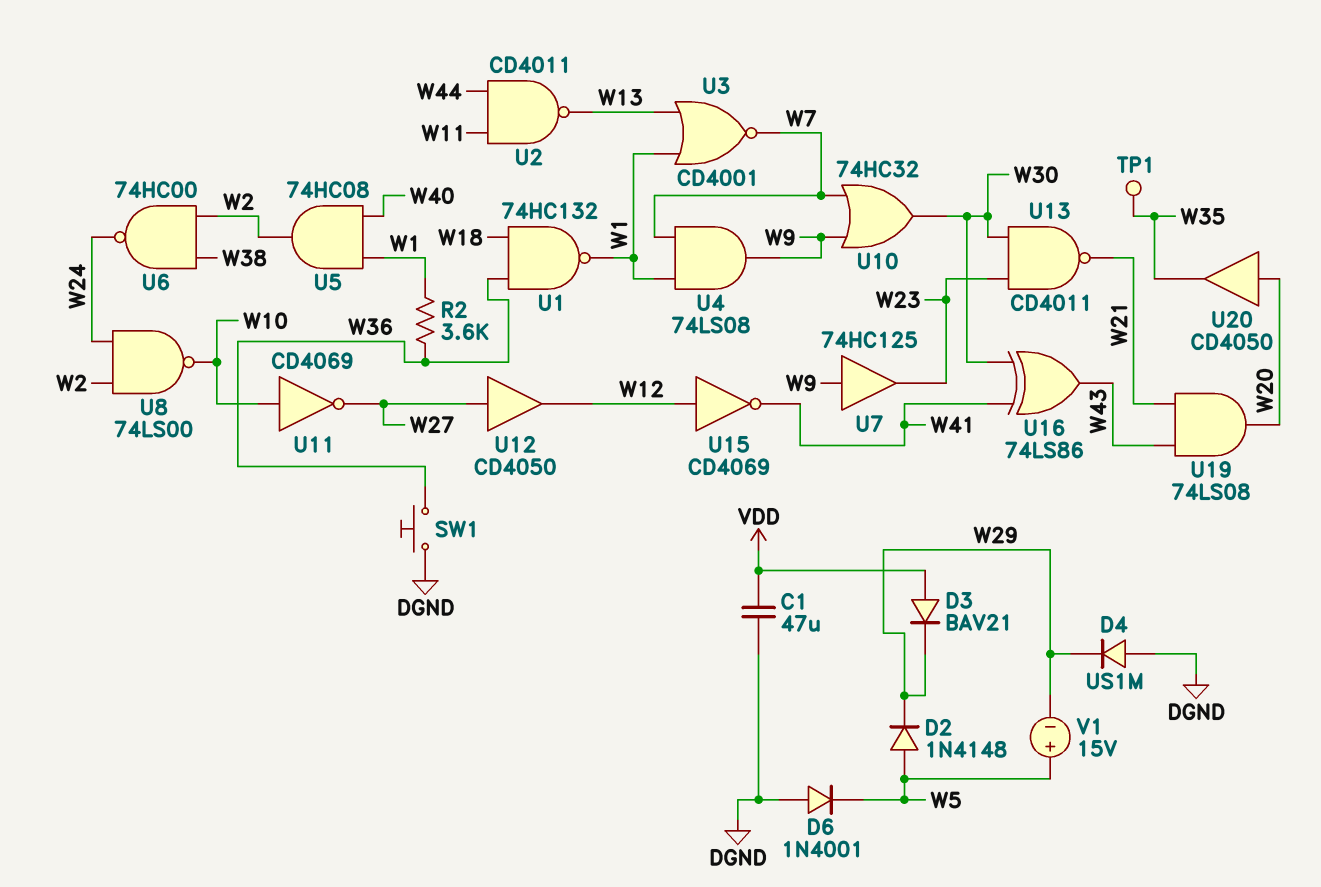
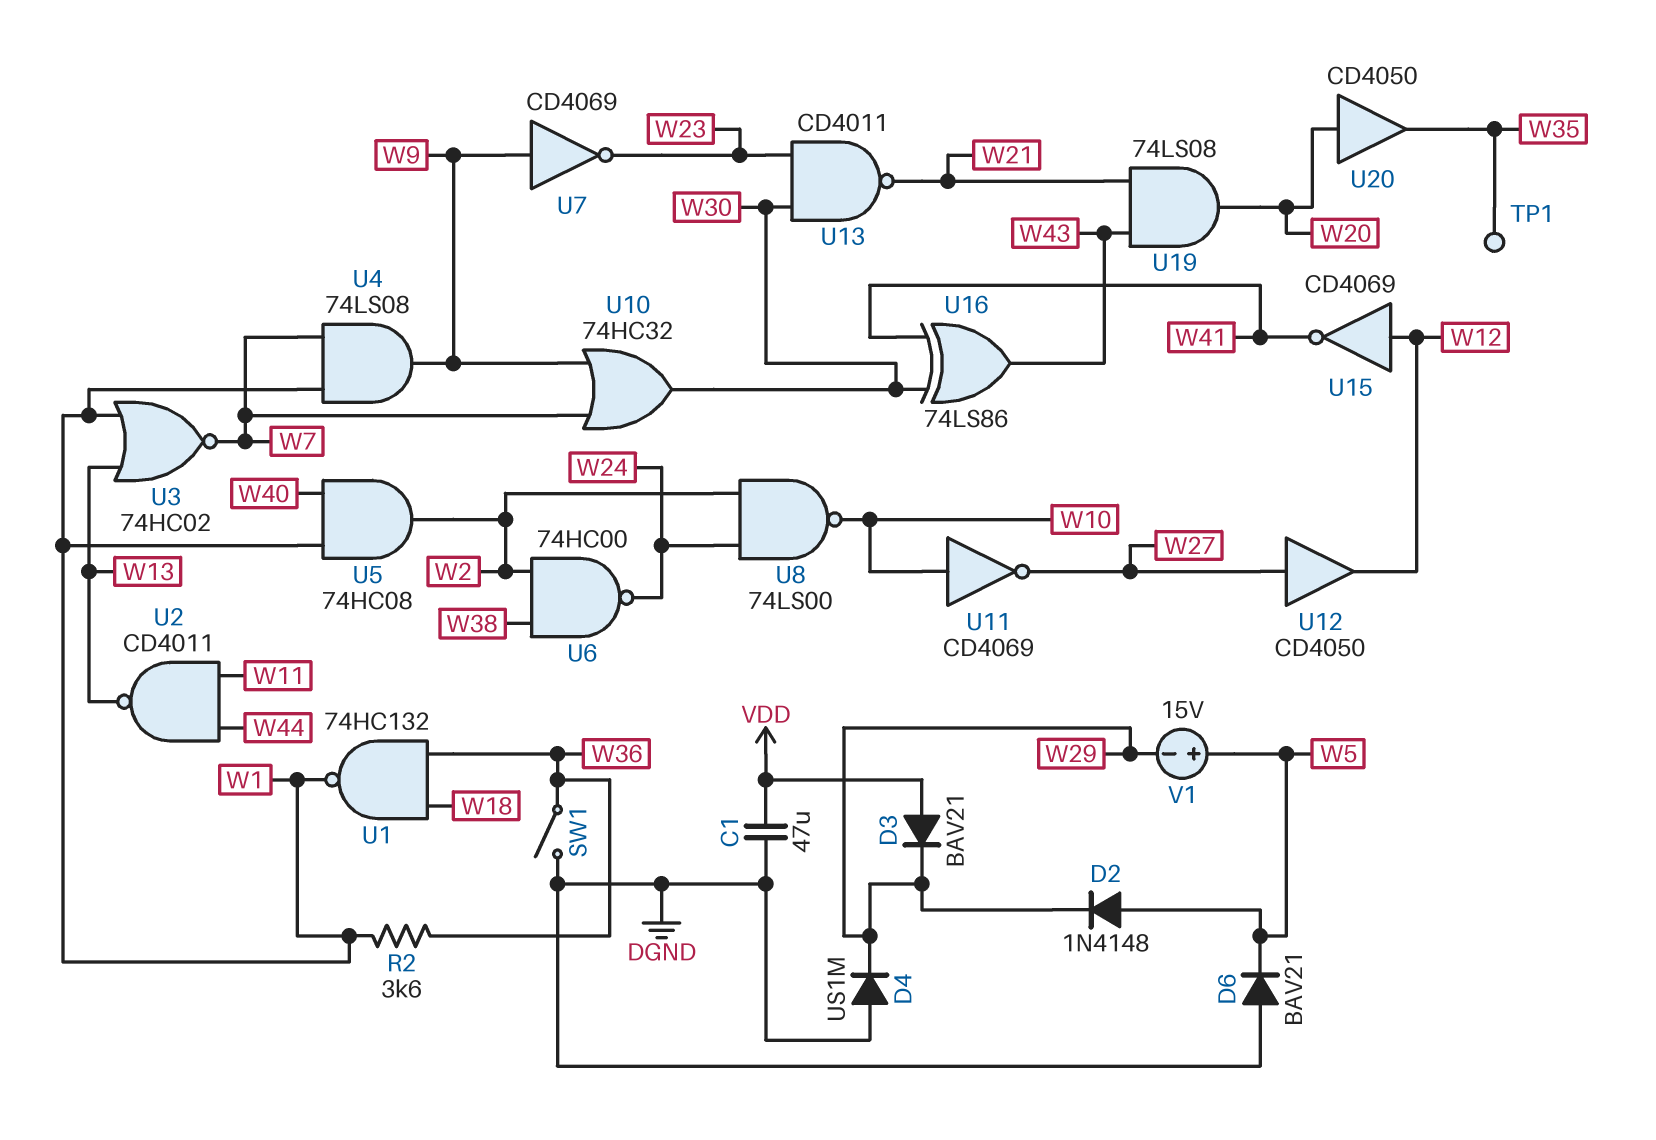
D6: diode 1N4001 (A DGND, K W5) -> diode BAV21 (A DGND, K W5)
SW1: button (DGND, W36) -> switch (DGND, W36)
U3: NOR CD4001 (in W1, in W13, out W7) -> NOR 74HC02 (in W1, in W13, out W7)
U7: buffer 74HC125 (in W9, out W23) -> NOT CD4069 (in W9, out W23)

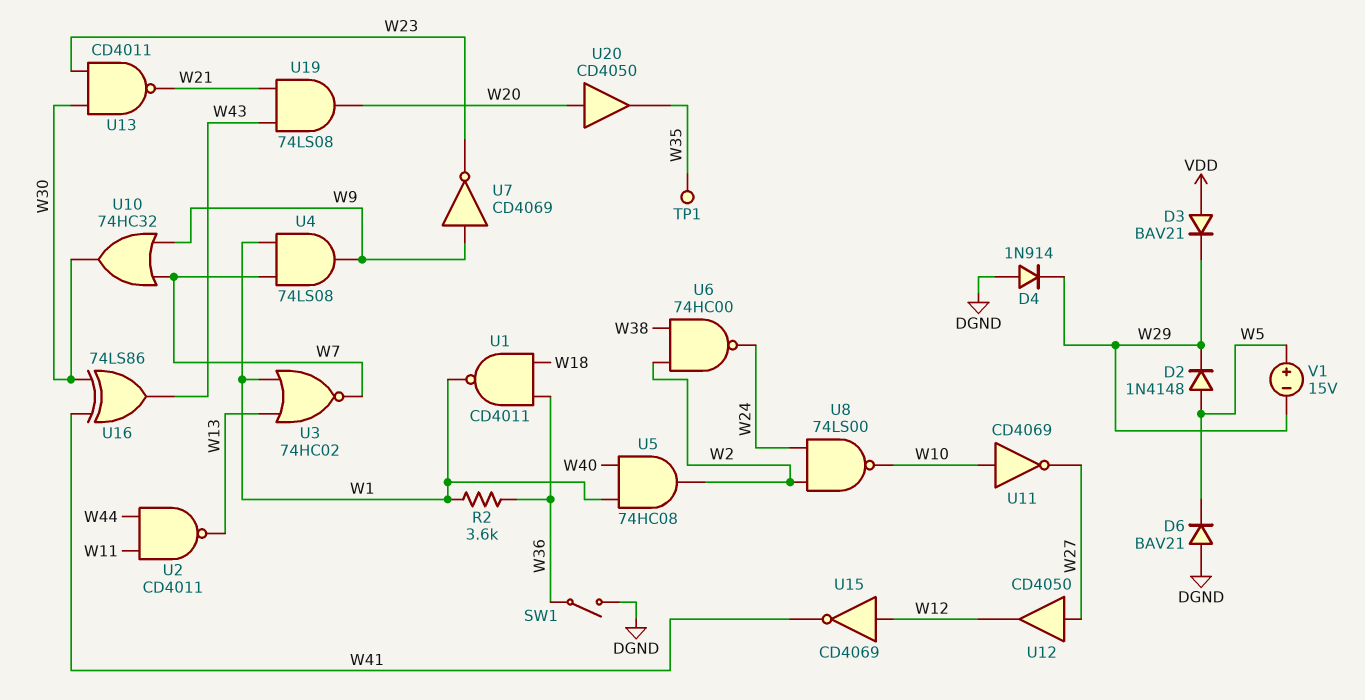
C1: 47uF (DGND, VDD) -> none
D4: diode US1M (A DGND, K W29) -> diode 1N914 (A DGND, K W29)
U1: NAND 74HC132 (in W18, in W36, out W1) -> NAND CD4011 (in W18, in W36, out W1)

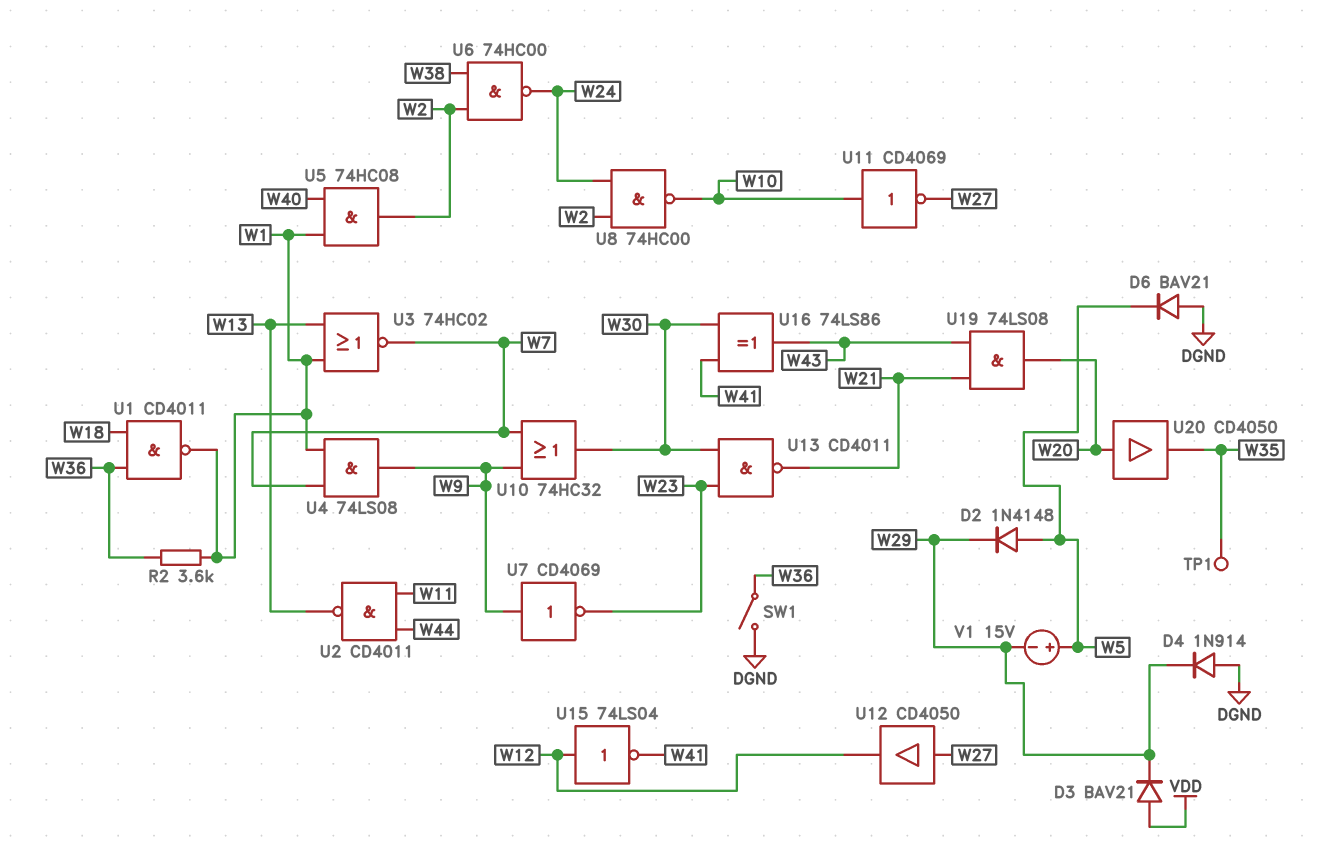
U8: NAND 74LS00 (in W2, in W24, out W10) -> NAND 74HC00 (in W2, in W24, out W10)
U15: NOT CD4069 (in W12, out W41) -> NOT 74LS04 (in W12, out W41)

